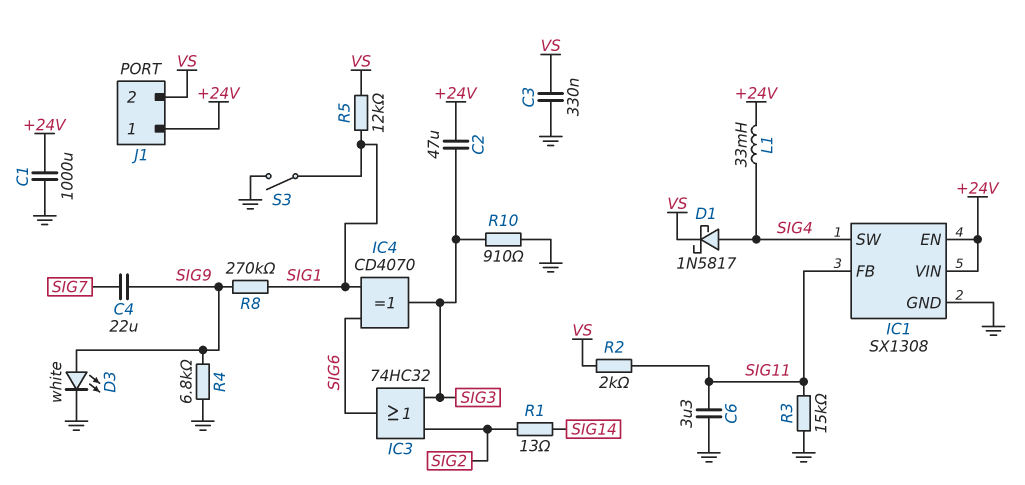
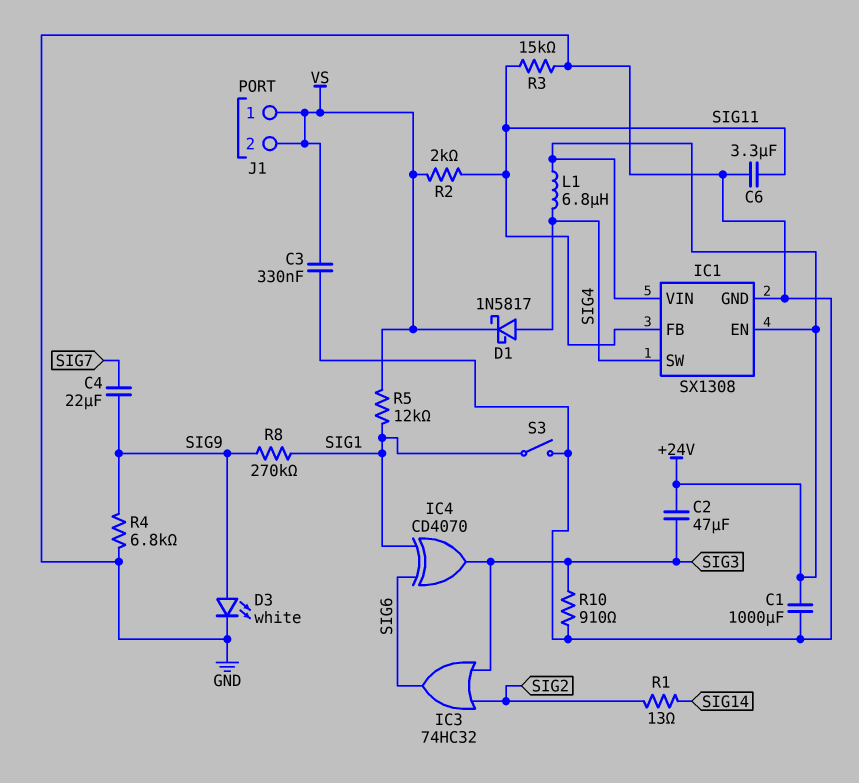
J1 pin 1: +24V -> VS
L1: 33mH (+24V, SIG4) -> 6.8uH (+24V, SIG4)

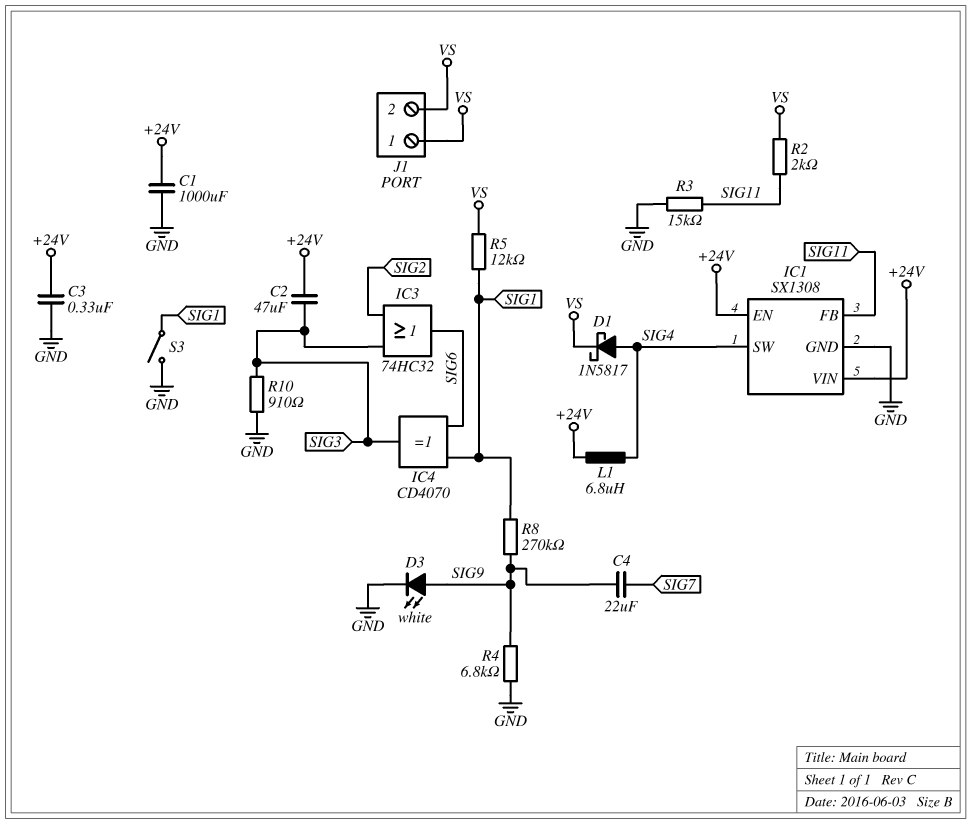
C3: 330nF (GND, VS) -> 330nF (+24V, GND)
C6: 3.3uF (GND, SIG11) -> none
R1: 13 (SIG2, SIG14) -> none

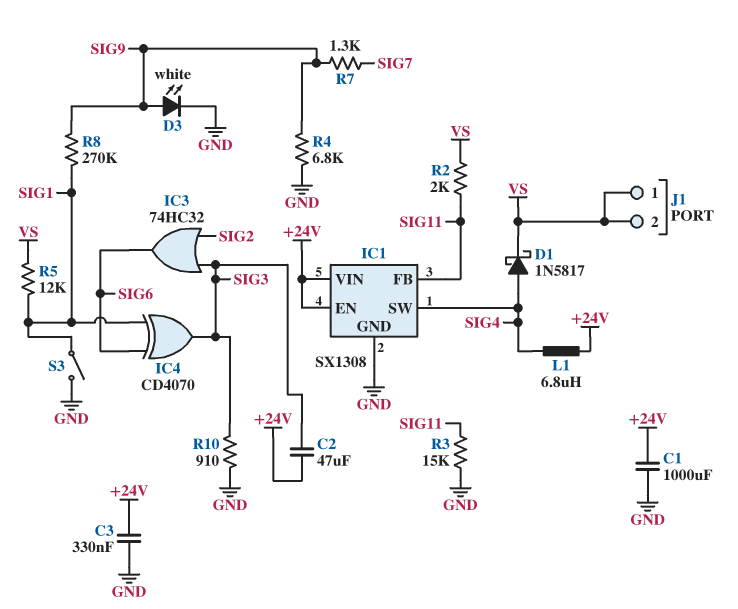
C4: 22uF (SIG7, SIG9) -> none
R7: none -> 1.3k (SIG7, SIG9)

